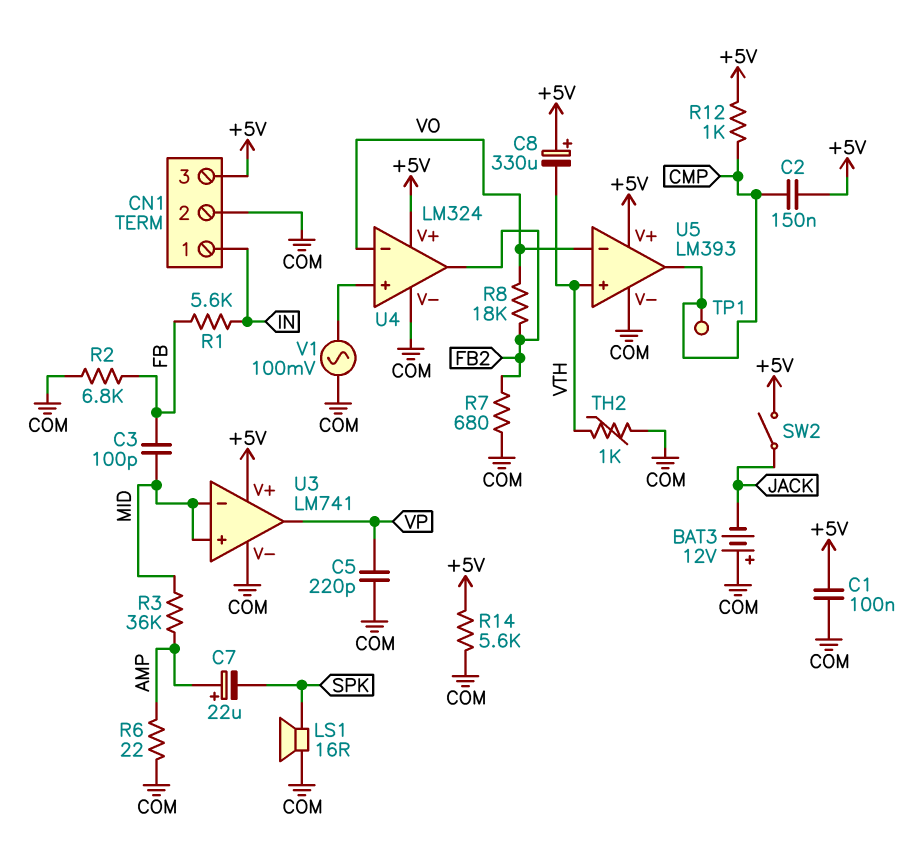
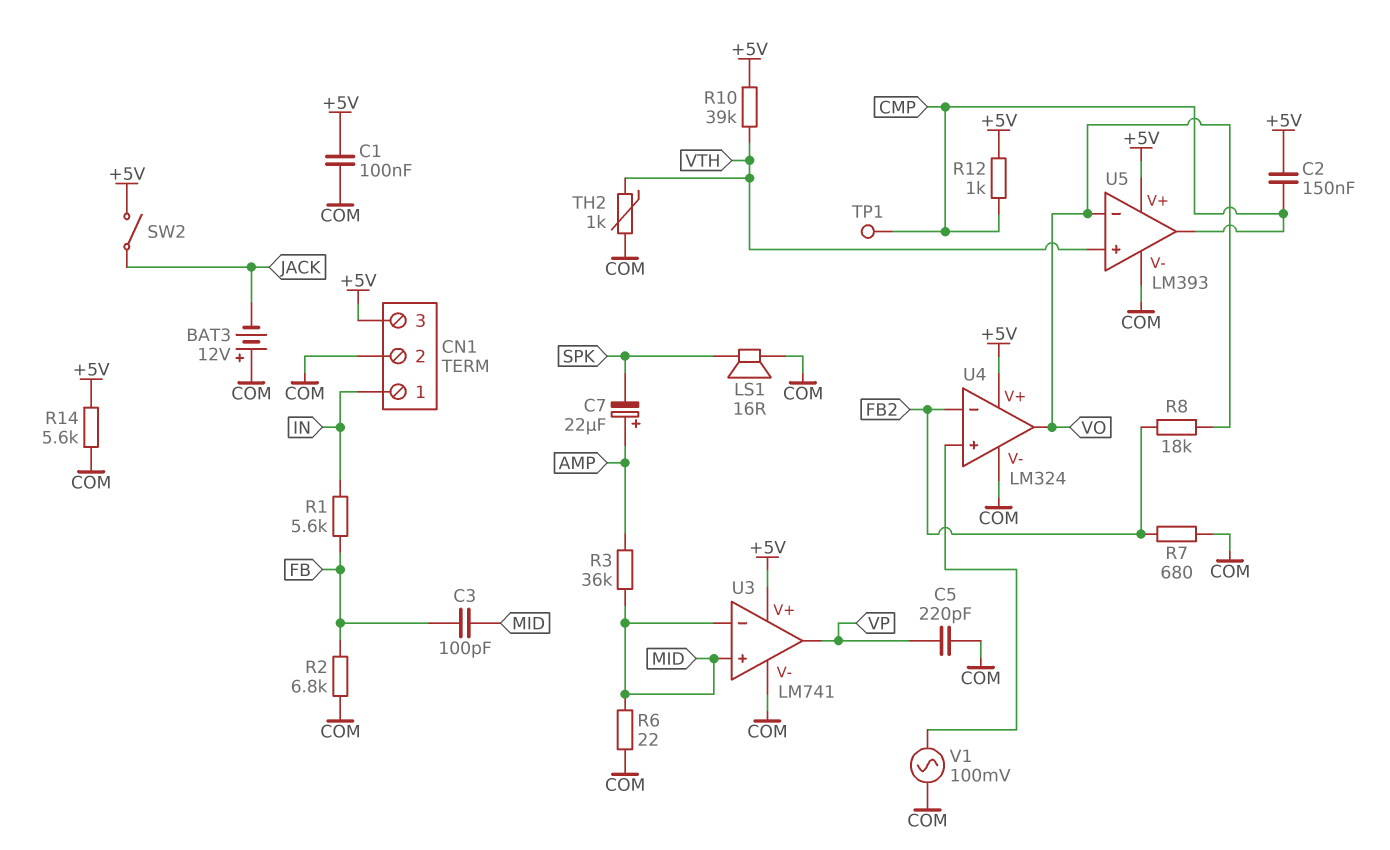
C8: 330uF (plus +5V, minus VTH) -> none
R6: 22 (AMP, COM) -> 22 (COM, MID)
R10: none -> 39k (+5V, VTH)
U4 pin in-: VO -> FB2
U4 pin out: FB2 -> VO

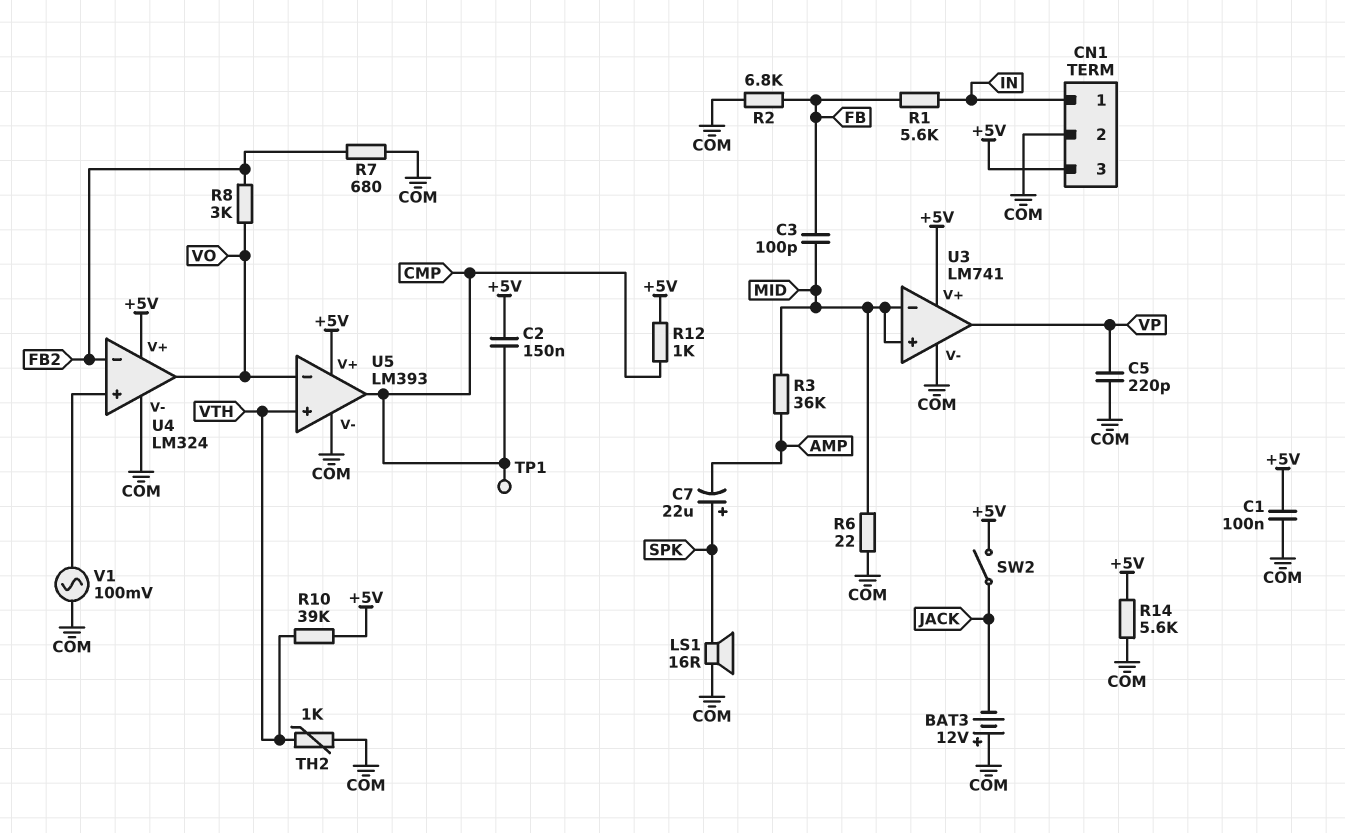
C7: 22uF (plus AMP, minus SPK) -> 22uF (plus SPK, minus AMP)
R8: 18k (FB2, VO) -> 3k (FB2, VO)

